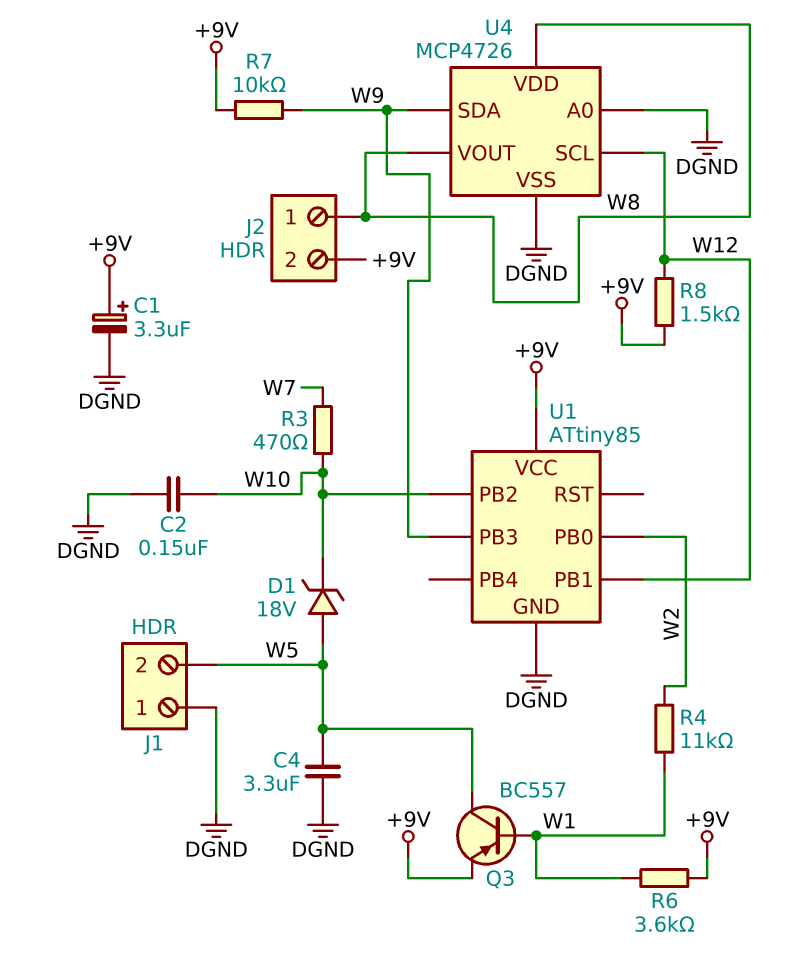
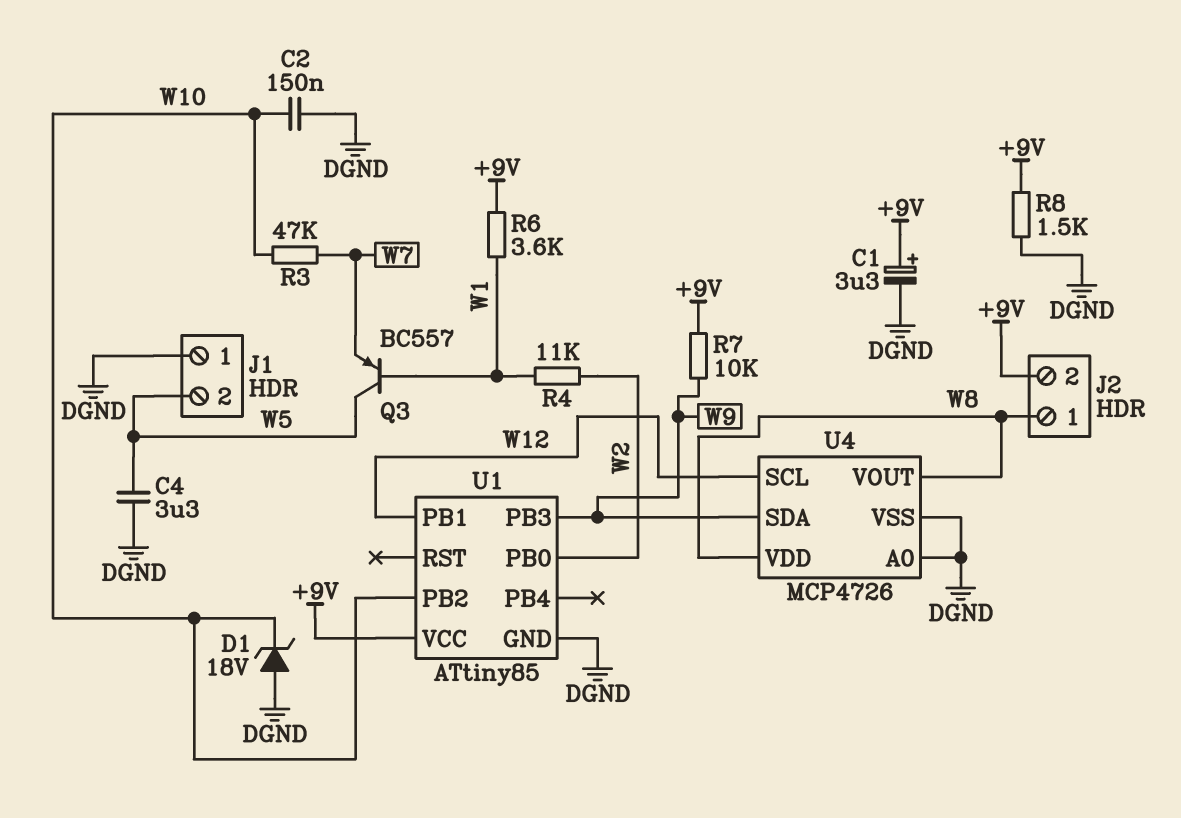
D1: zener 18V (A W5, K W10) -> zener 18V (A DGND, K W10)
Q3: PNP BC557 (B W1, C W5, E +9V) -> PNP BC557 (B W1, C W5, E W7)
R3: 470 (W7, W10) -> 47k (W7, W10)
R8: 1.5k (+9V, W12) -> 1.5k (+9V, DGND)

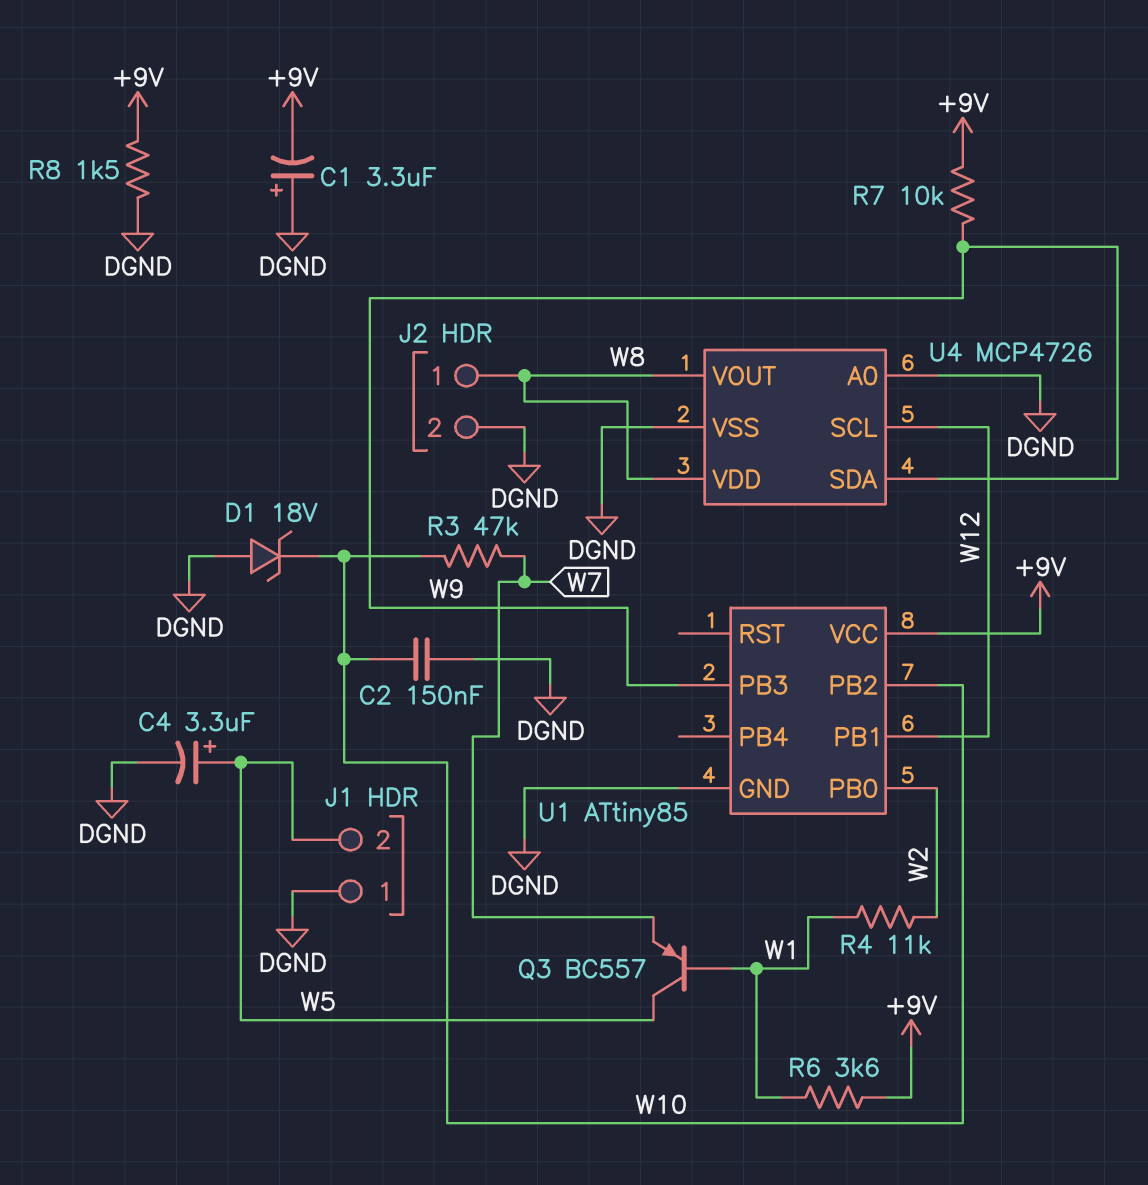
C1: 3.3uF (plus +9V, minus DGND) -> 3.3uF (plus DGND, minus +9V)
C4: 3.3uF (DGND, W5) -> 3.3uF (plus W5, minus DGND)
J2 pin 2: +9V -> DGND

